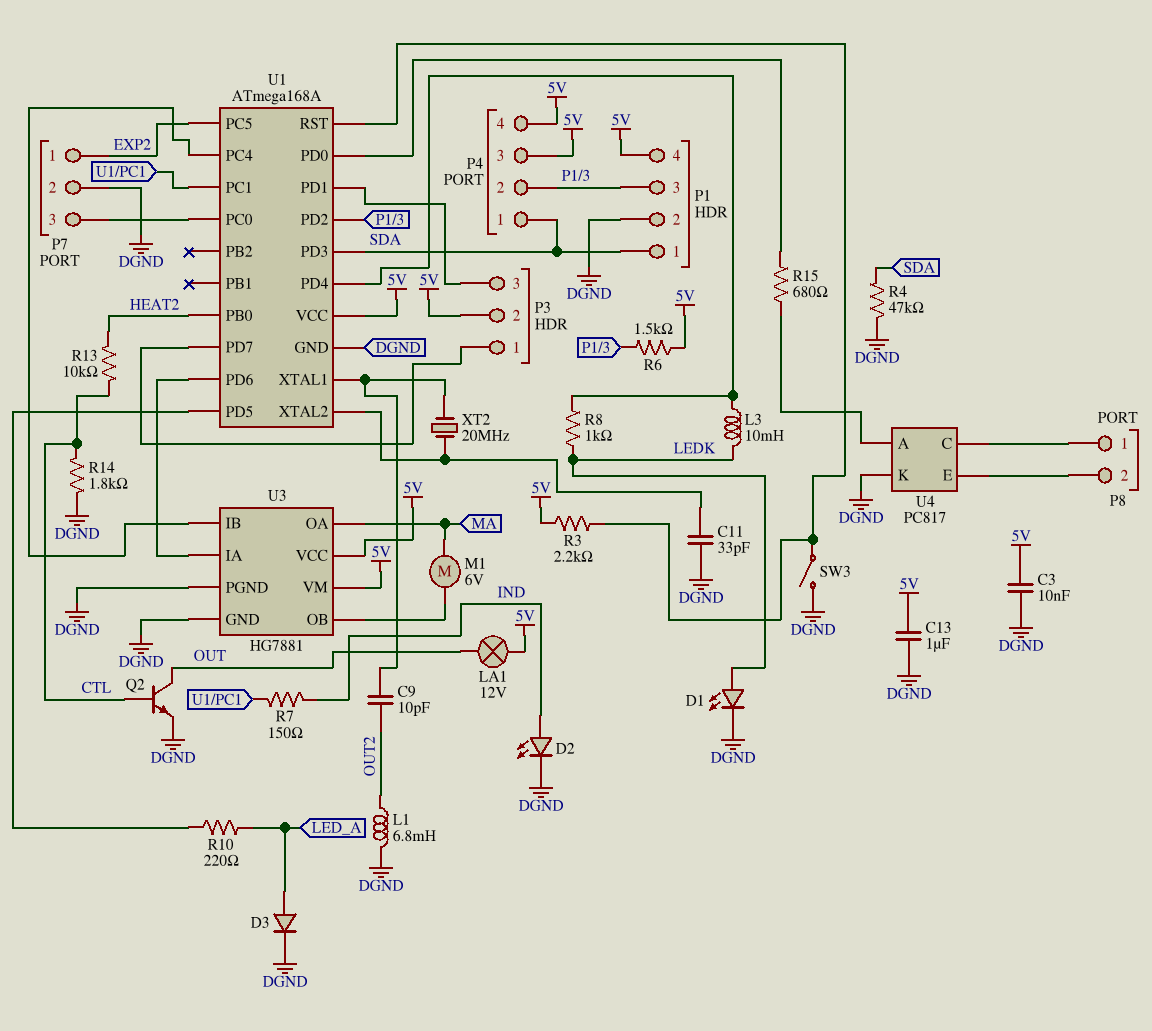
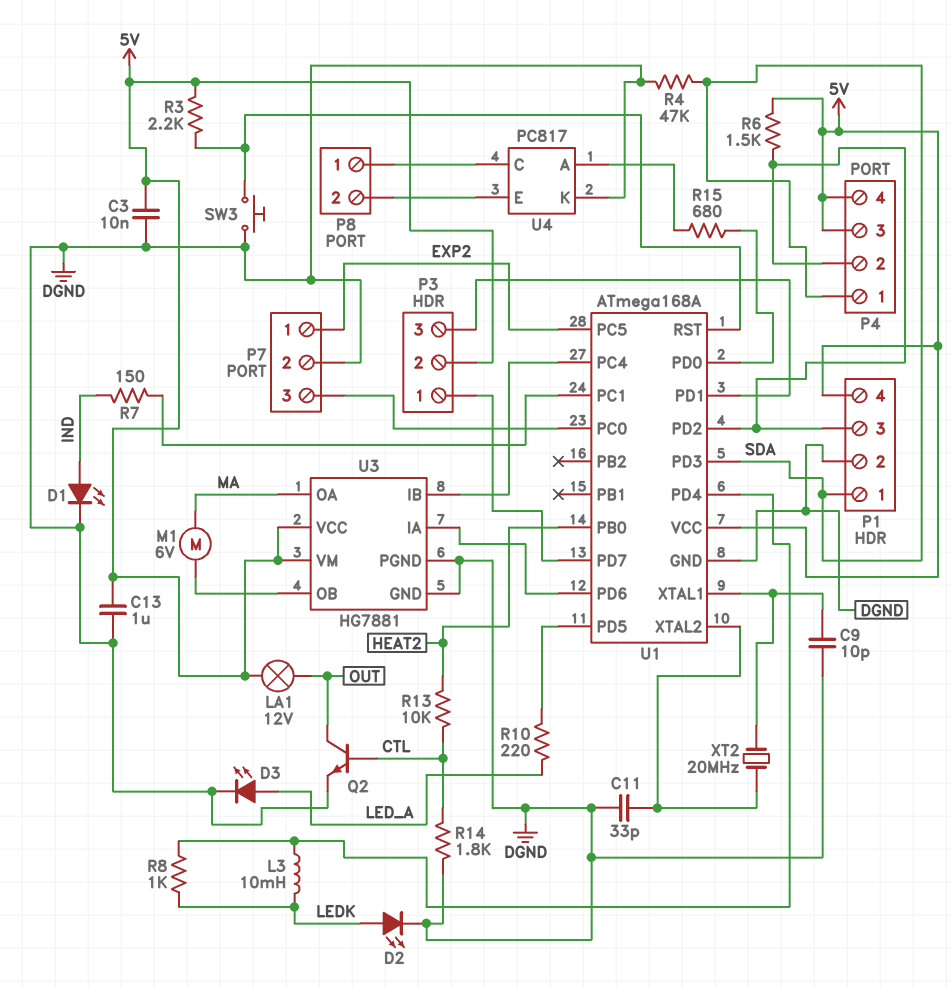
C9: 10pF (OUT2, U1/XTAL1) -> 10pF (DGND, U1/XTAL1)
D1: LED (A LEDK, K DGND) -> LED (A IND, K DGND)
D2: LED (A IND, K DGND) -> LED (A LEDK, K DGND)
D3: diode (A LED_A, K DGND) -> LED (A LED_A, K DGND)
L1: 6.8mH (DGND, OUT2) -> none
SW3: switch (DGND, U1/RST) -> button (DGND, U1/RST)

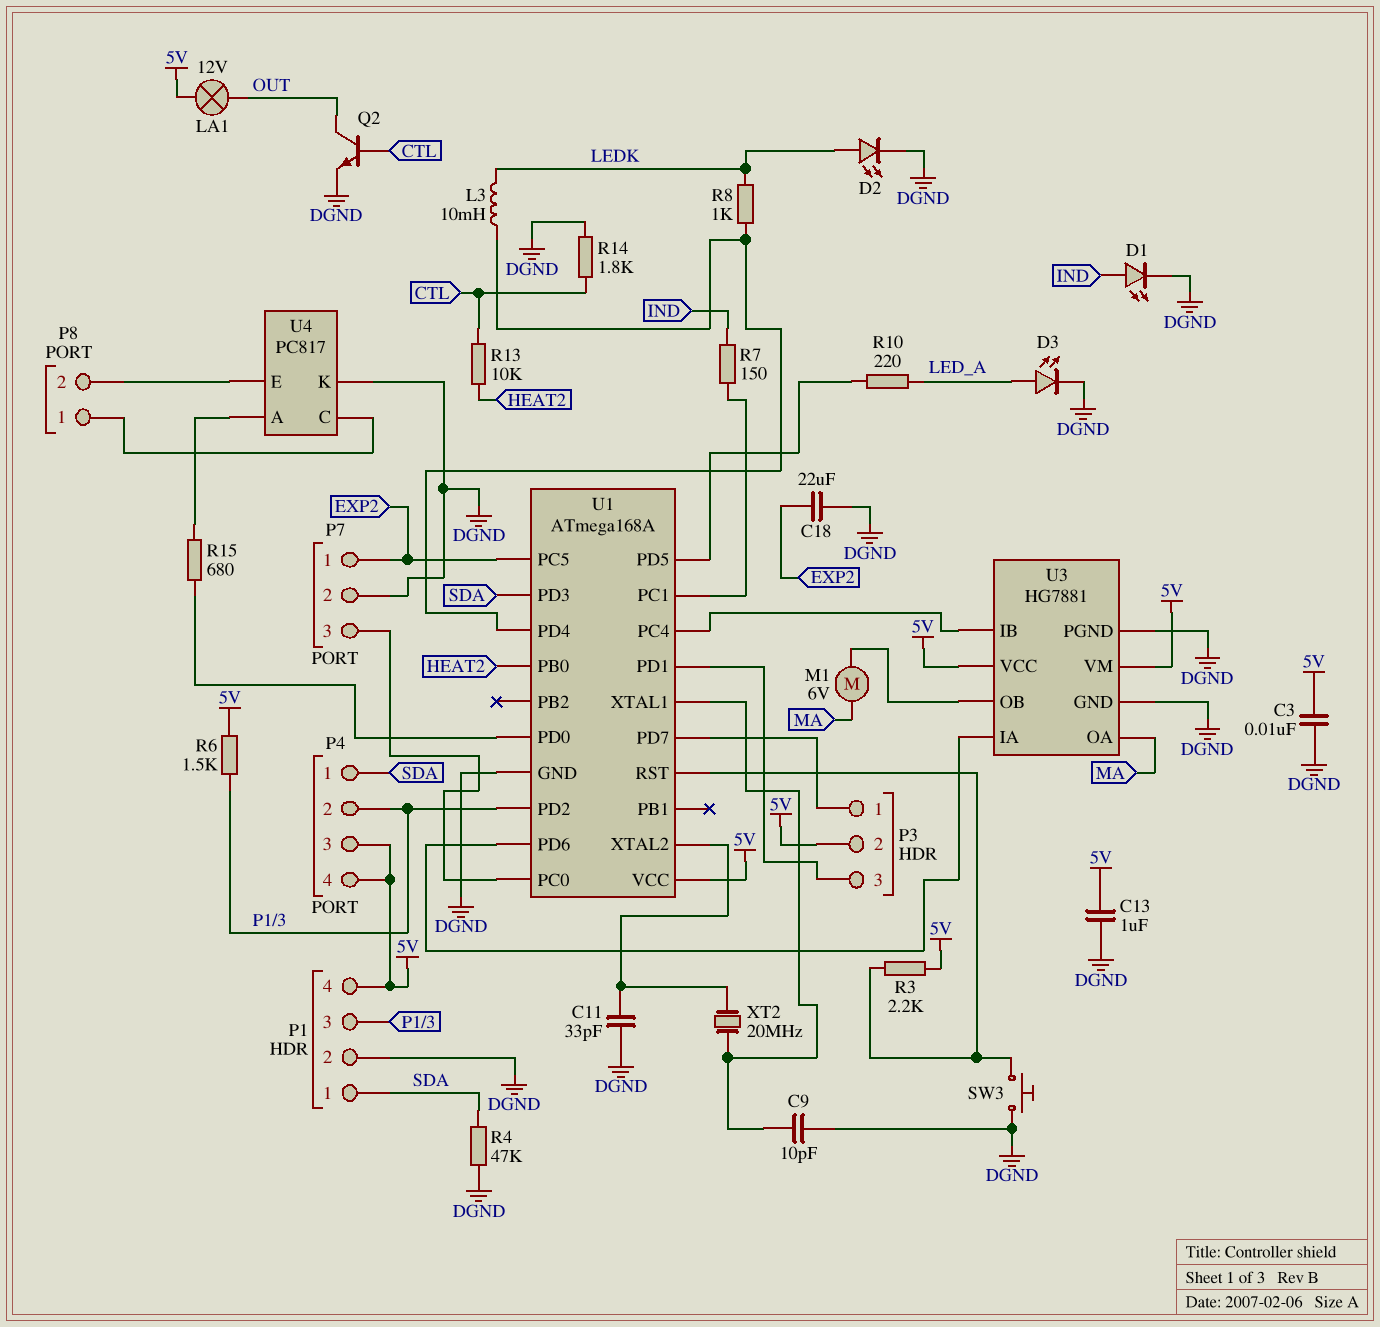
C18: none -> 22uF (DGND, EXP2)

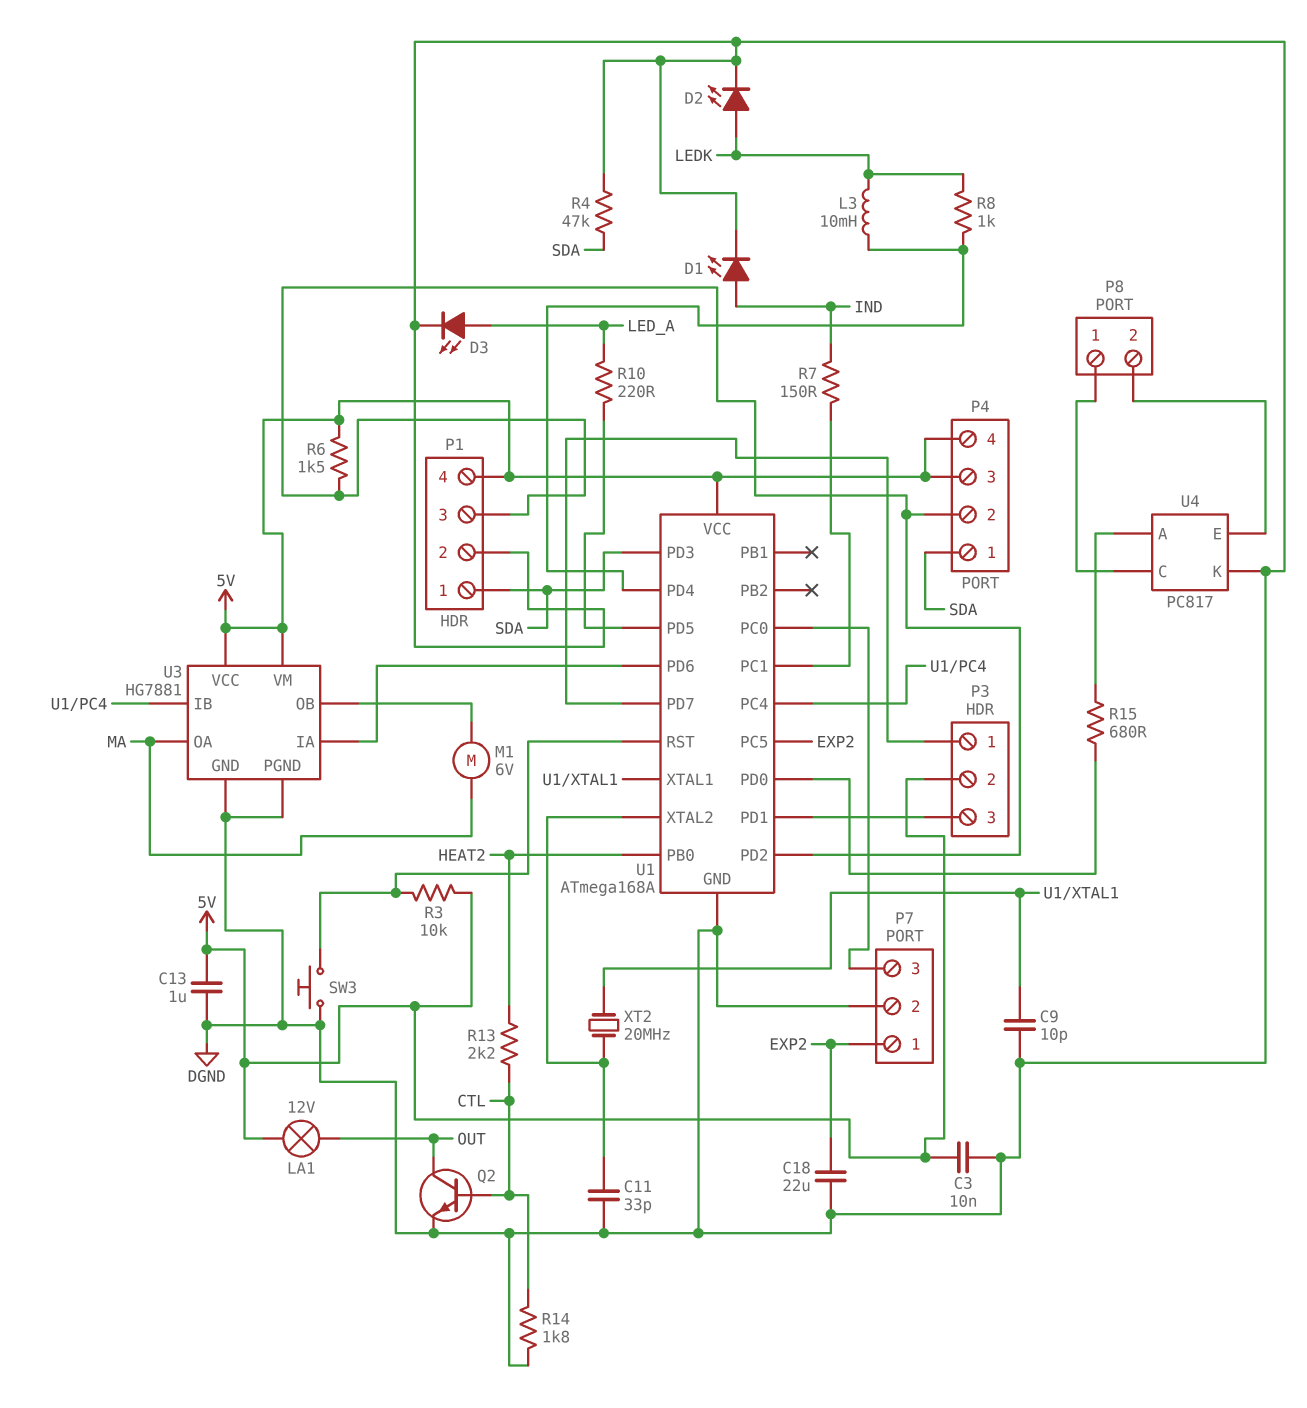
R3: 2.2k (5V, U1/RST) -> 10k (5V, U1/RST)
R13: 10k (CTL, HEAT2) -> 2.2k (CTL, HEAT2)

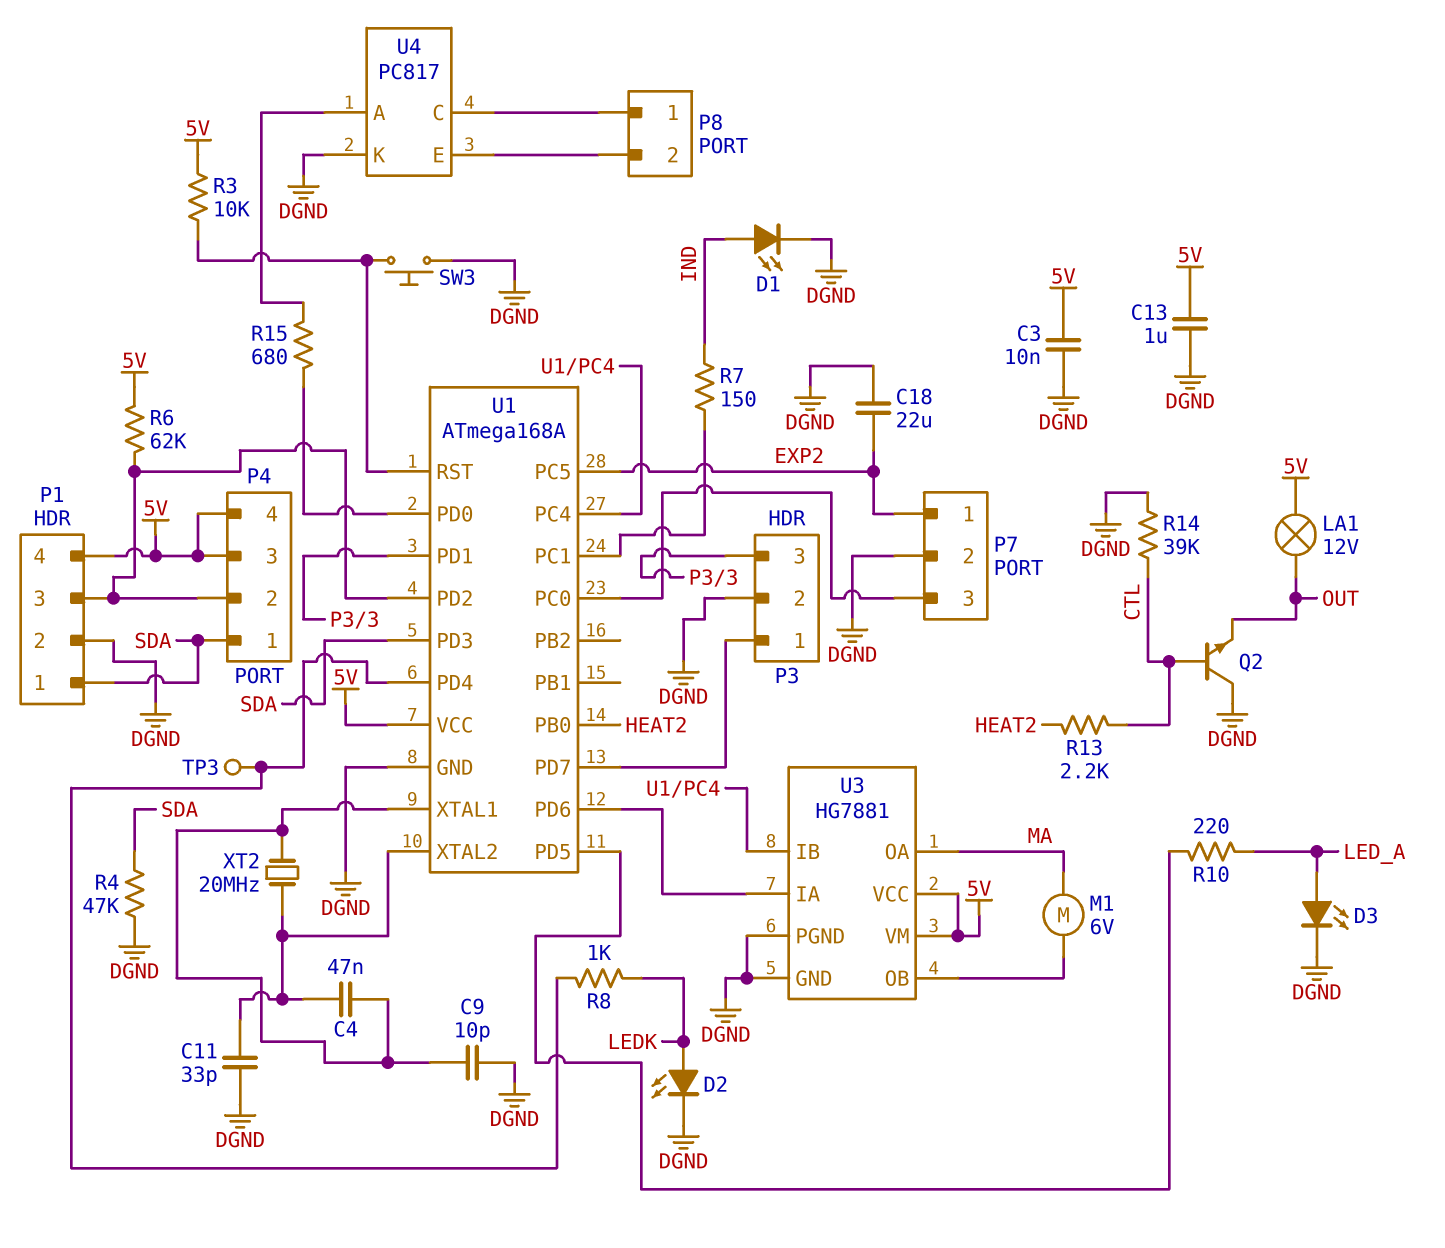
C4: none -> 47nF (U1/XTAL1, U1/XTAL2)
L3: 10mH (LEDK, U1/PD4) -> none
P3 pin 2: 5V -> DGND
Q2: NPN (B CTL, C OUT, E DGND) -> NPN (B CTL, C DGND, E OUT)
R6: 1.5k (5V, P1/3) -> 62k (5V, P1/3)
R14: 1.8k (CTL, DGND) -> 39k (CTL, DGND)
TP3: none -> test point (U1/PD4)

